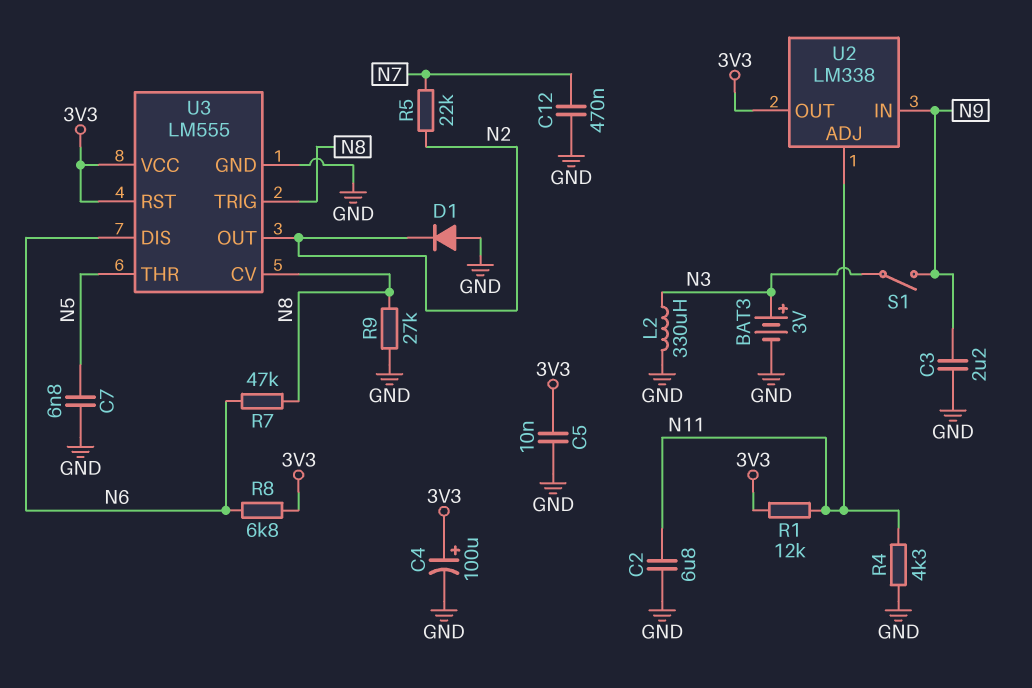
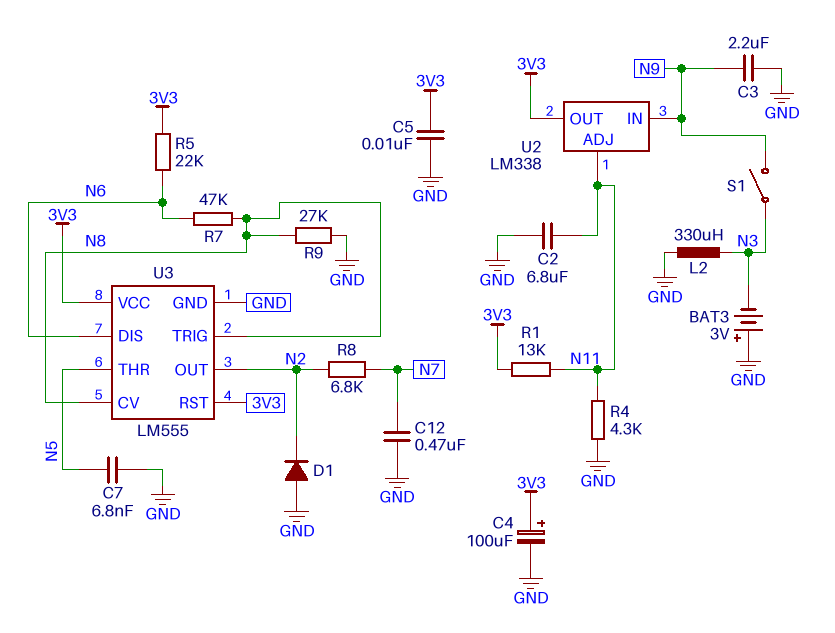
BAT3: 3V (plus N3, minus GND) -> 3V (plus GND, minus N3)
R1: 12k (3V3, N11) -> 13k (3V3, N11)
R5: 22k (N2, N7) -> 22k (3V3, N6)
R8: 6.8k (3V3, N6) -> 6.8k (N2, N7)

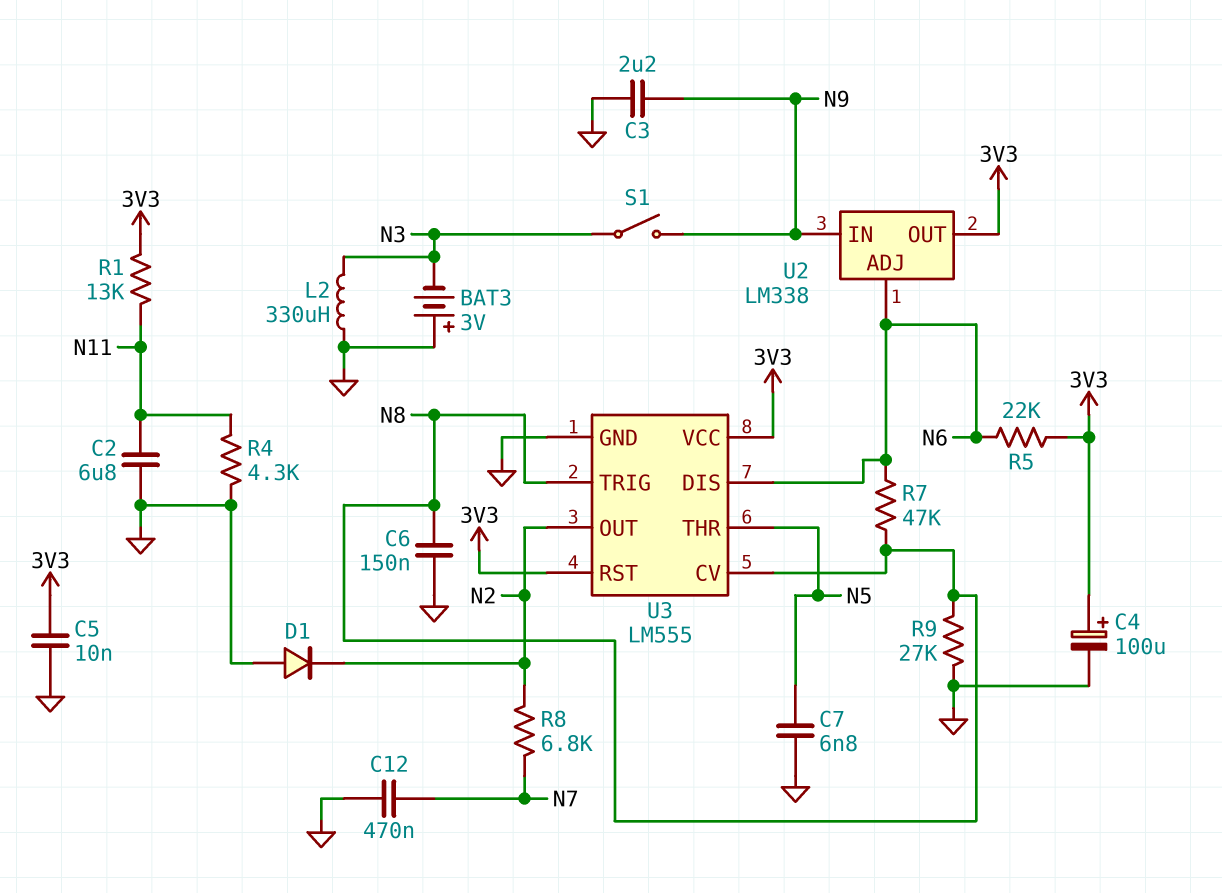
C6: none -> 150nF (GND, N8)
U2 pin ADJ: N11 -> N6

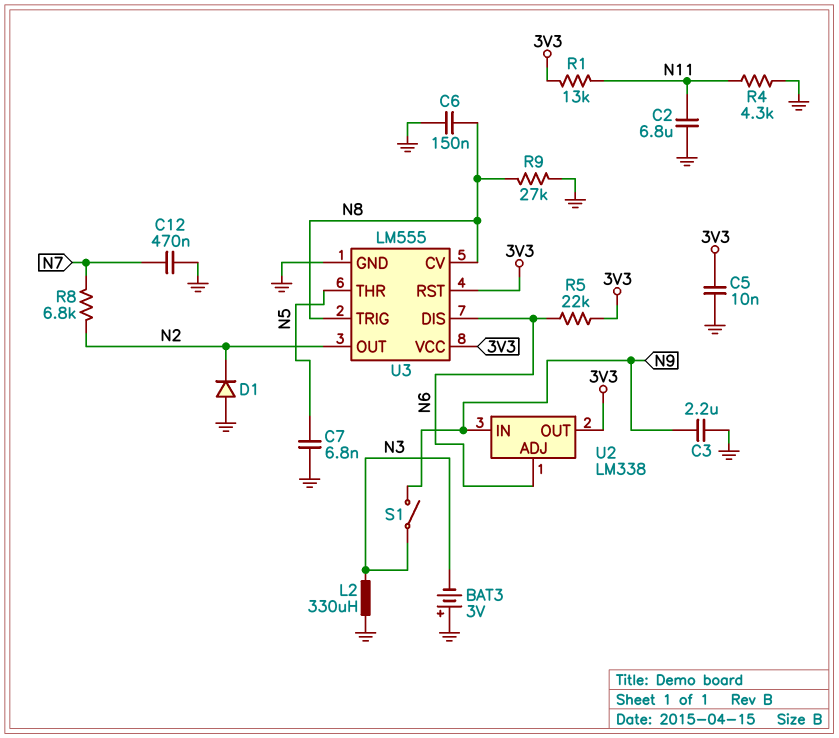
C4: 100uF (plus 3V3, minus GND) -> none
R7: 47k (N6, N8) -> none

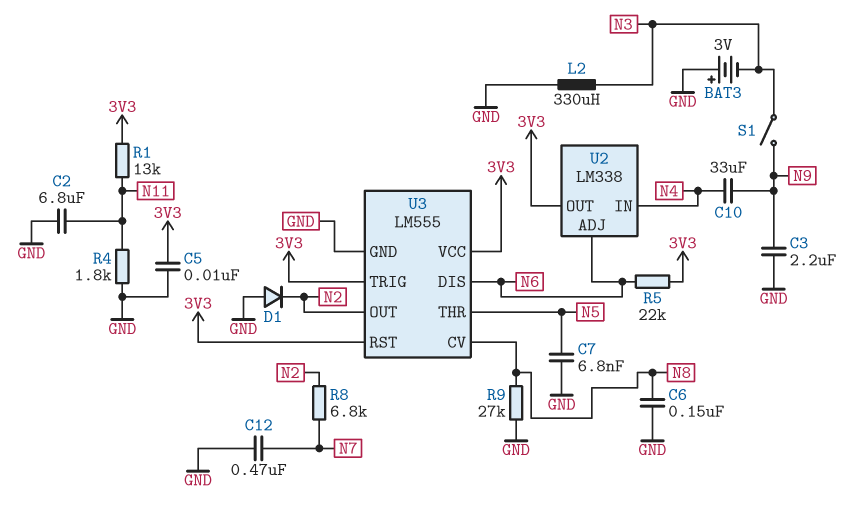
C10: none -> 33uF (N4, N9)
R4: 4.3k (GND, N11) -> 1.8k (GND, N11)
U2 pin IN: N9 -> N4
U3 pin TRIG: N8 -> 3V3

